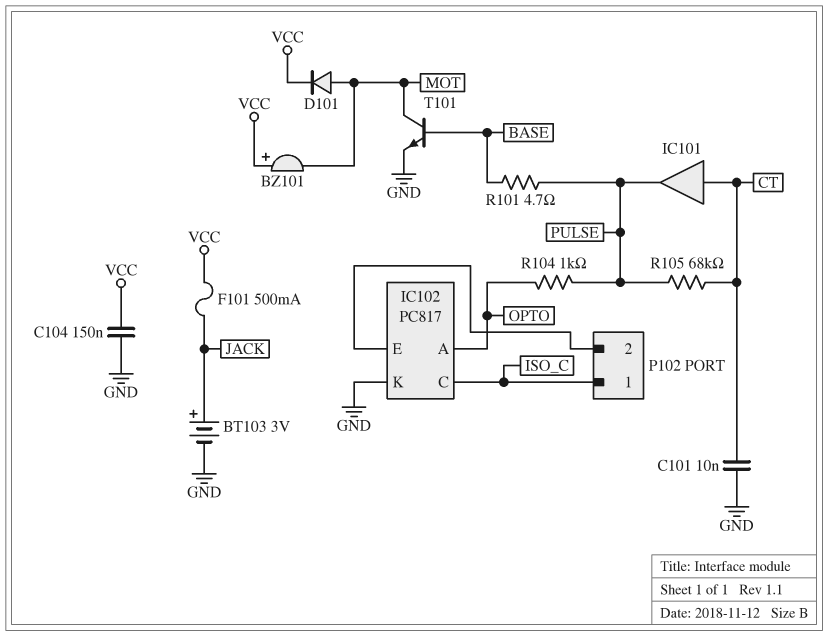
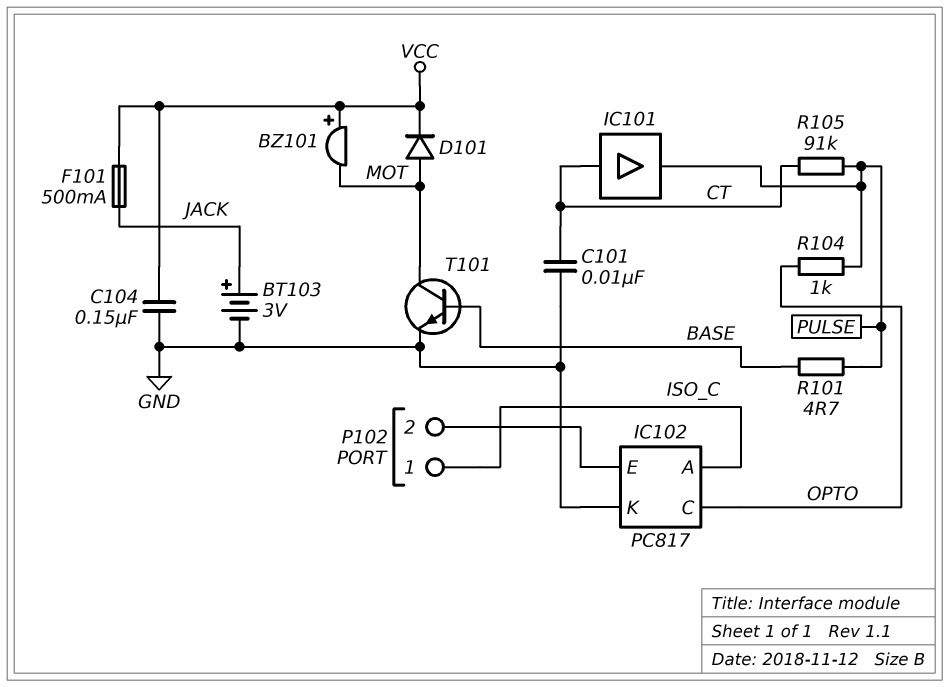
IC102 pin A: OPTO -> ISO_C
IC102 pin C: ISO_C -> OPTO
R105: 68k (CT, PULSE) -> 91k (CT, PULSE)

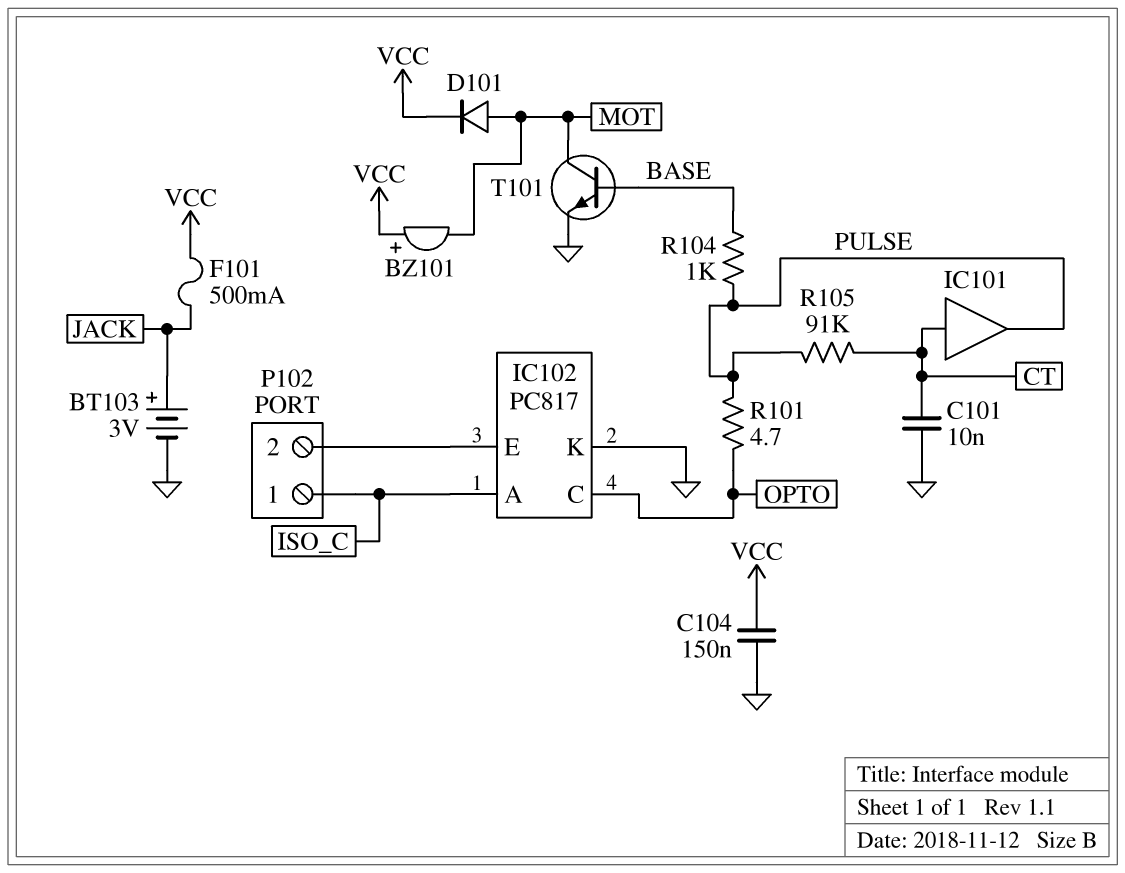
R101: 4.7 (BASE, PULSE) -> 4.7 (OPTO, PULSE)
R104: 1k (OPTO, PULSE) -> 1k (BASE, PULSE)

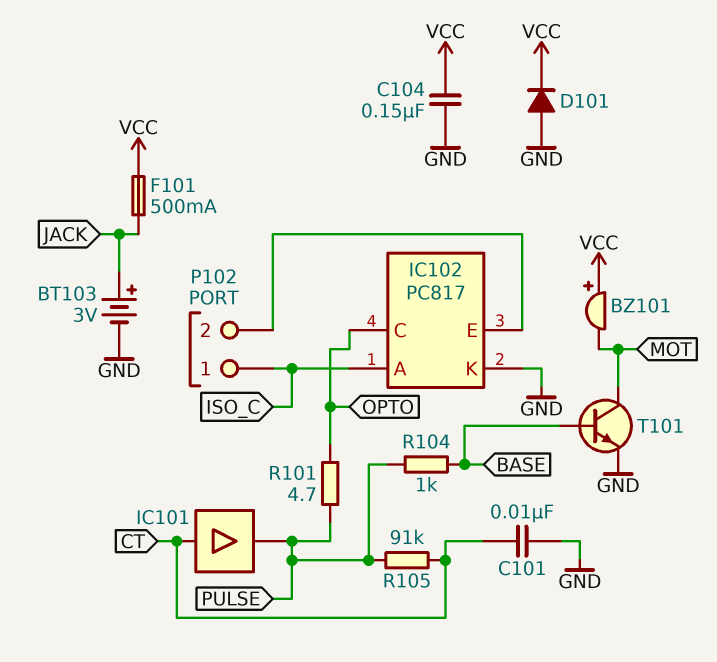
D101: diode (A MOT, K VCC) -> diode (A GND, K VCC)

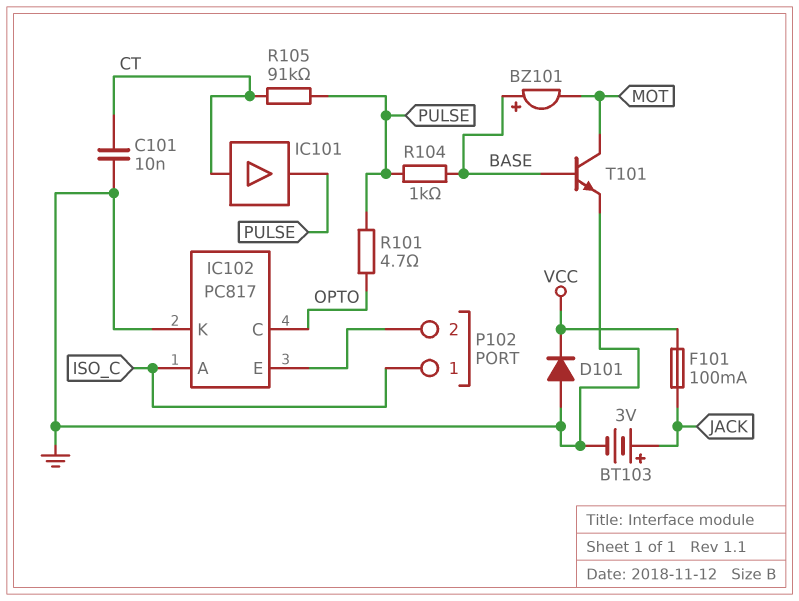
BZ101: buzzer (plus VCC, minus MOT) -> buzzer (plus BASE, minus MOT)
C104: 150nF (GND, VCC) -> none
F101: 500mA (JACK, VCC) -> 100mA (JACK, VCC)

